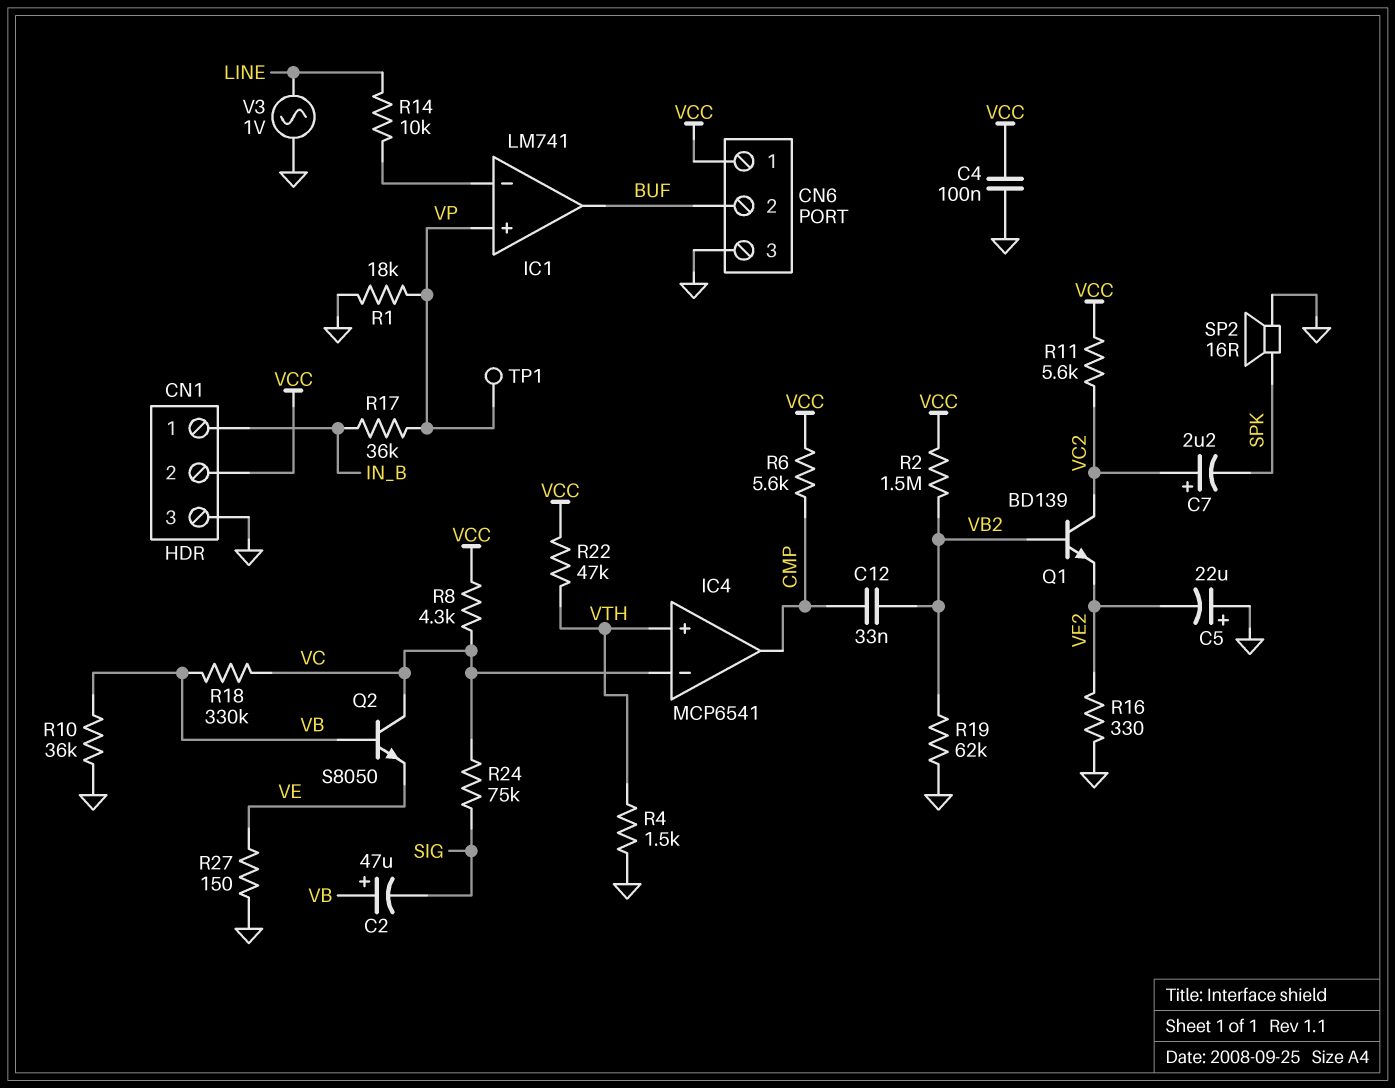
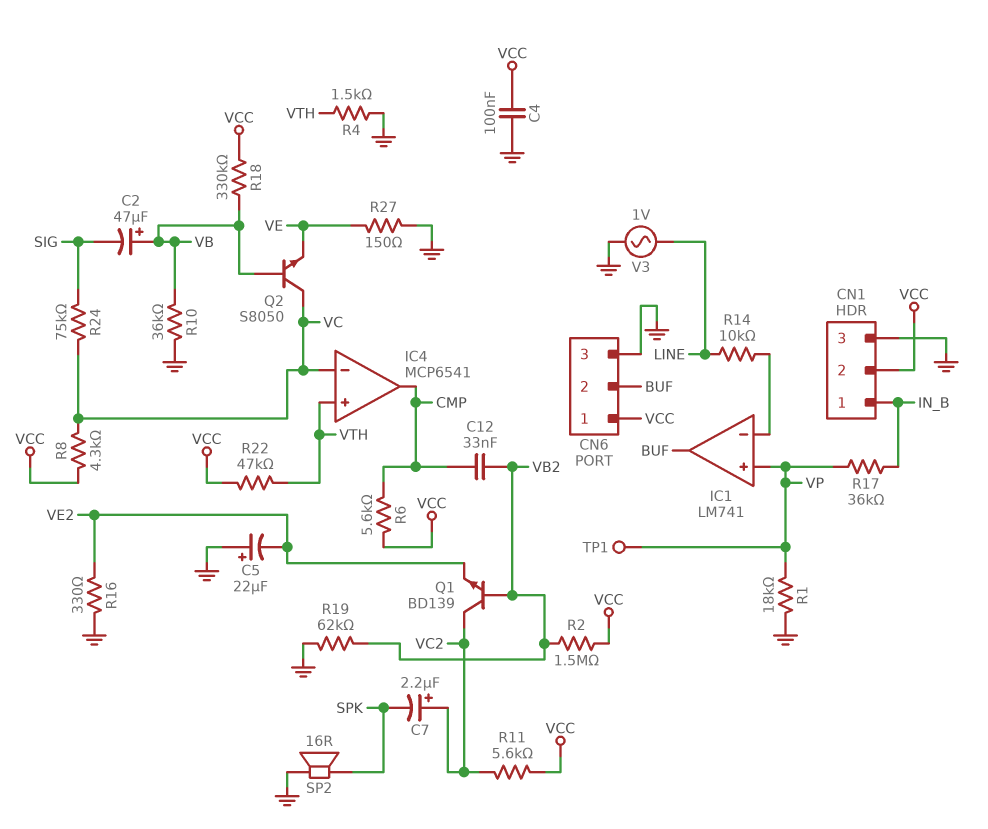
R18: 330k (VB, VC) -> 330k (VB, VCC)

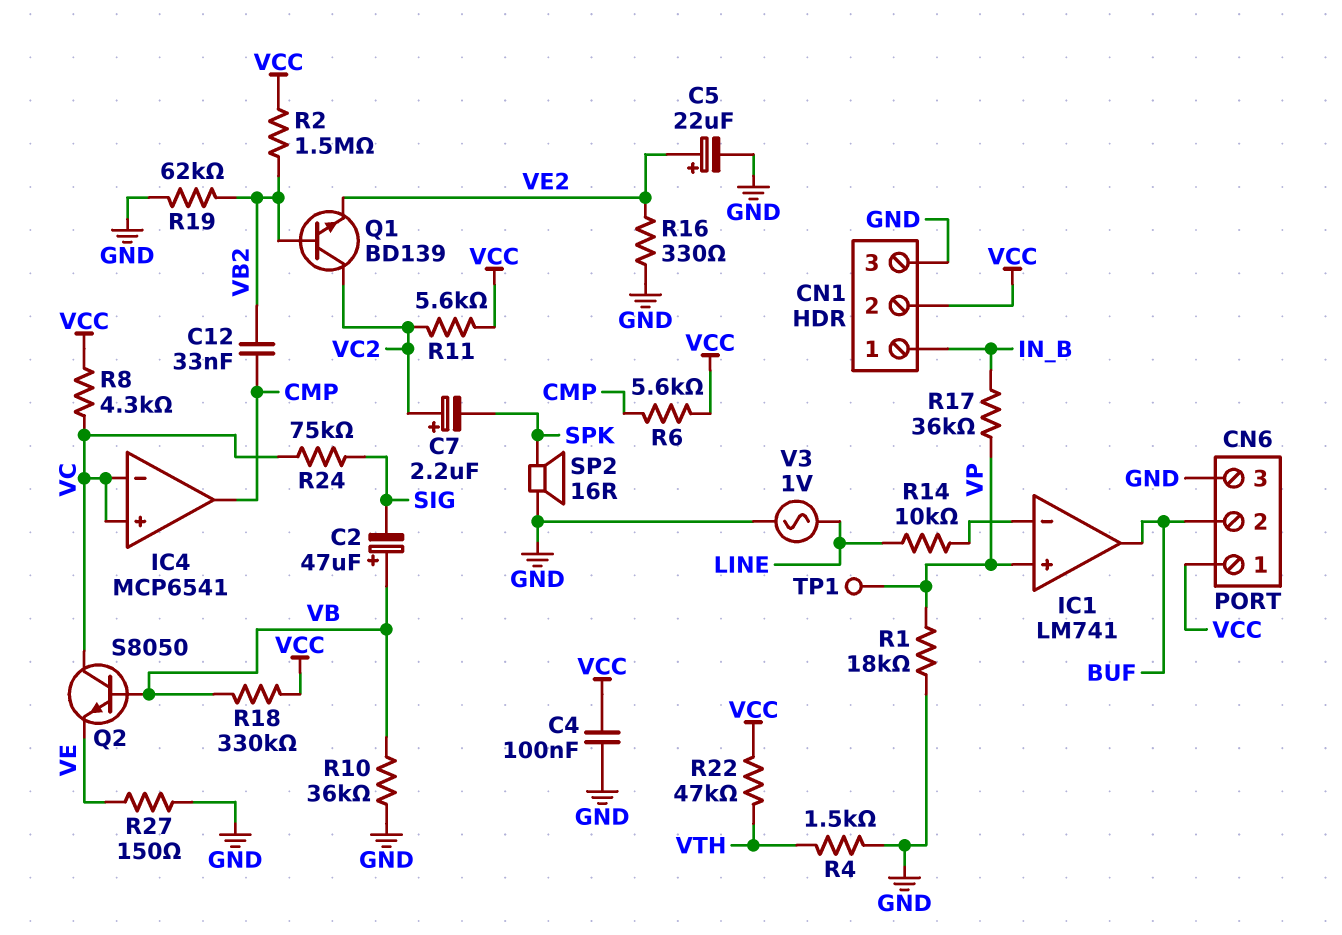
C5: 22uF (plus GND, minus VE2) -> 22uF (plus VE2, minus GND)
IC4 pin in+: VTH -> VC

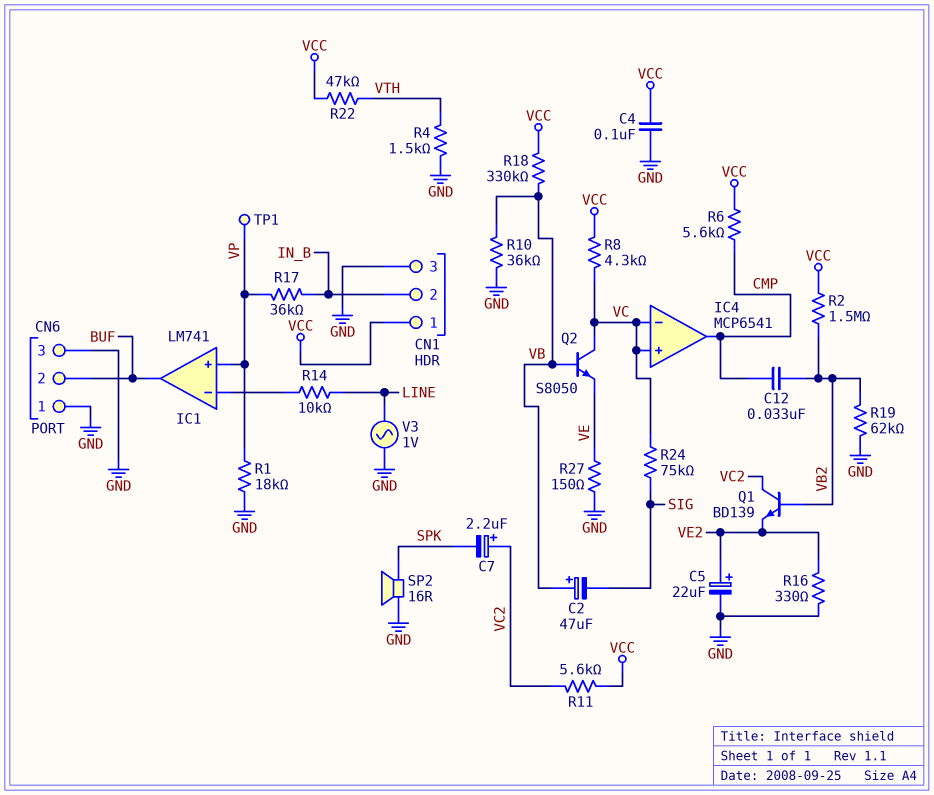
CN1 pin 1: IN_B -> VCC
CN1 pin 2: VCC -> IN_B
CN6 pin 1: VCC -> GND

